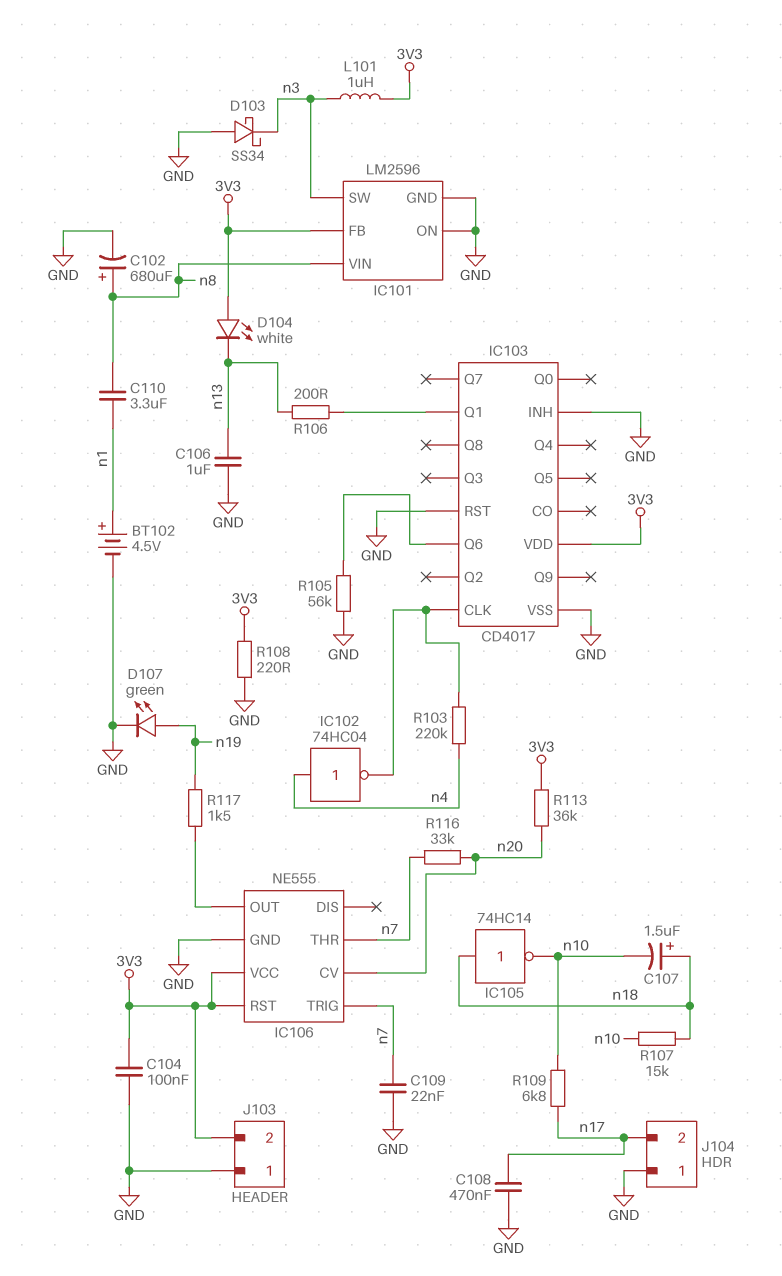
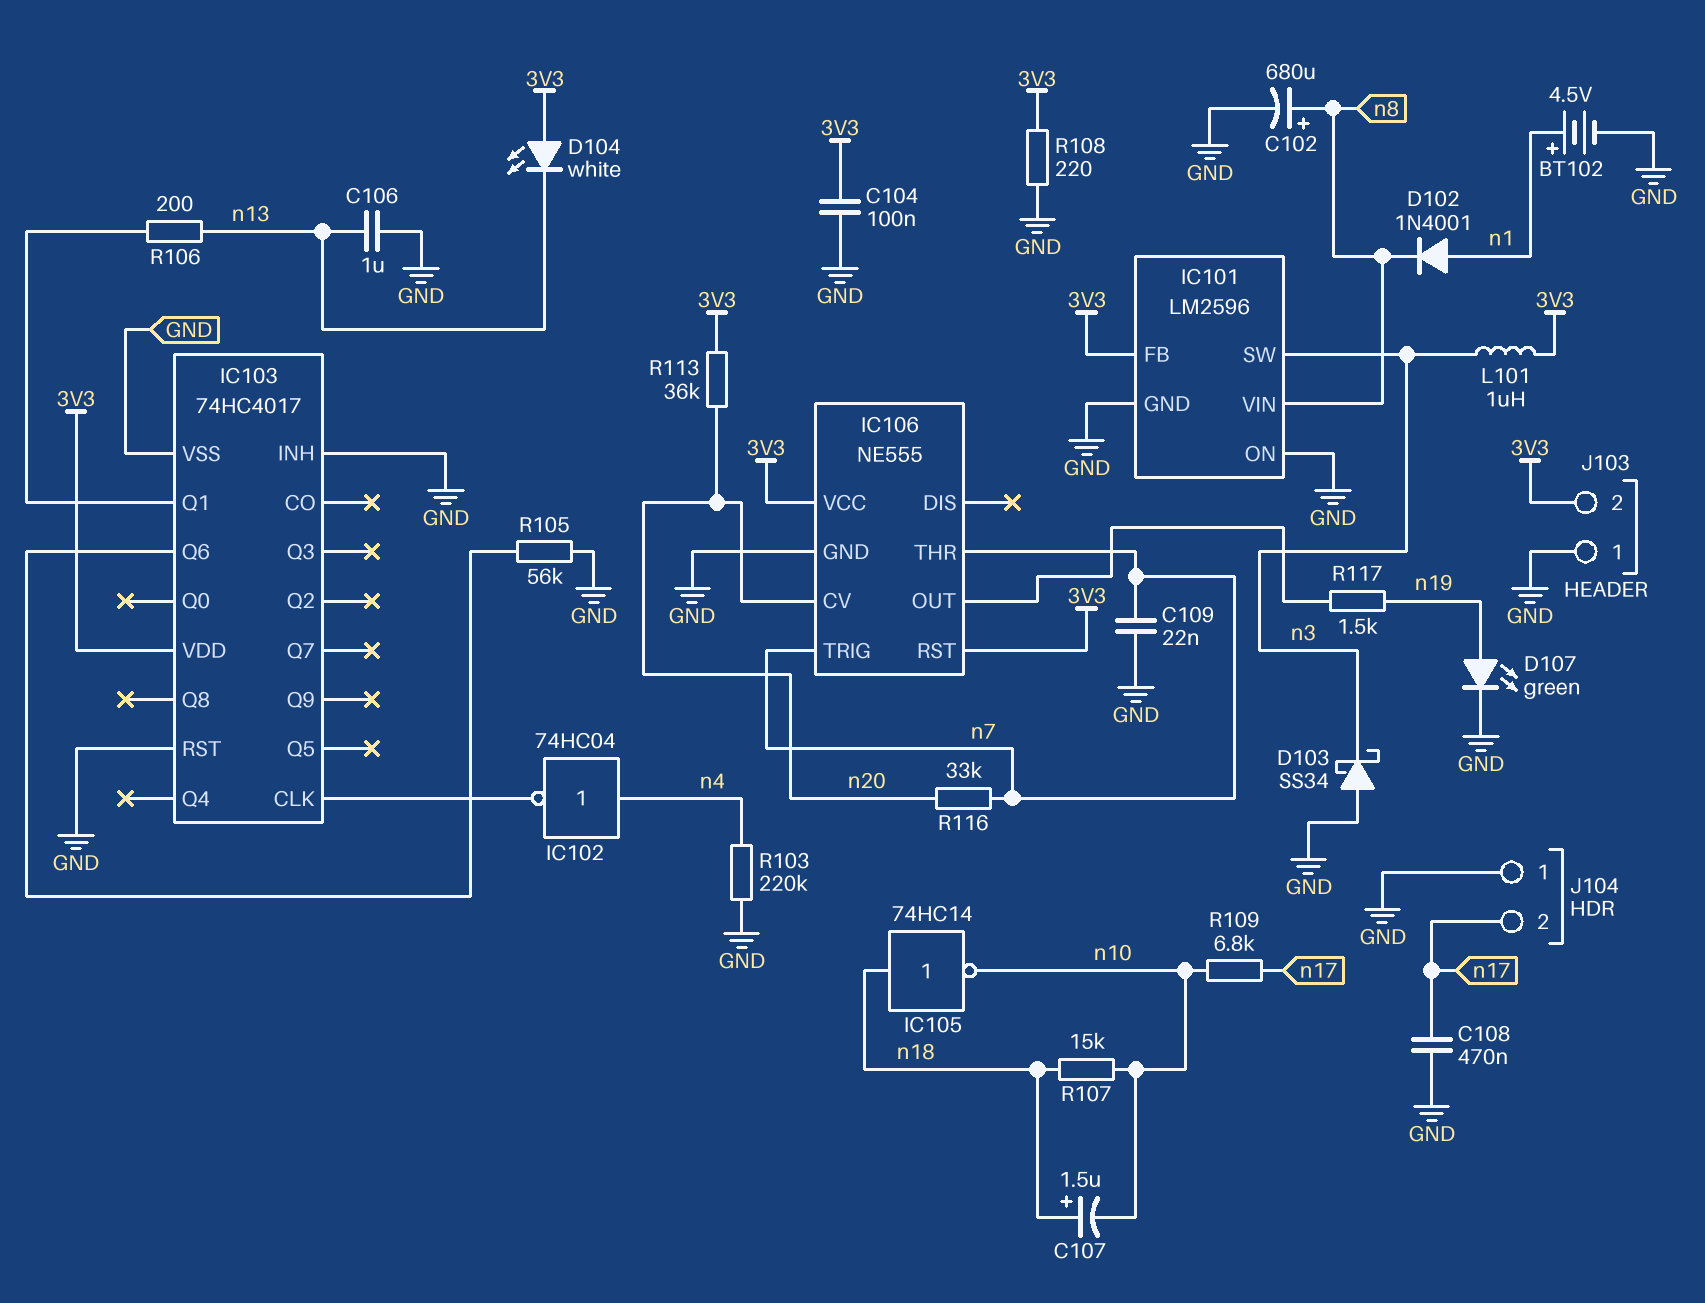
C110: 3.3uF (n1, n8) -> none
D102: none -> diode 1N4001 (A n1, K n8)
IC103: CD4017 -> 74HC4017
R103: 220k (IC103/CLK, n4) -> 220k (GND, n4)

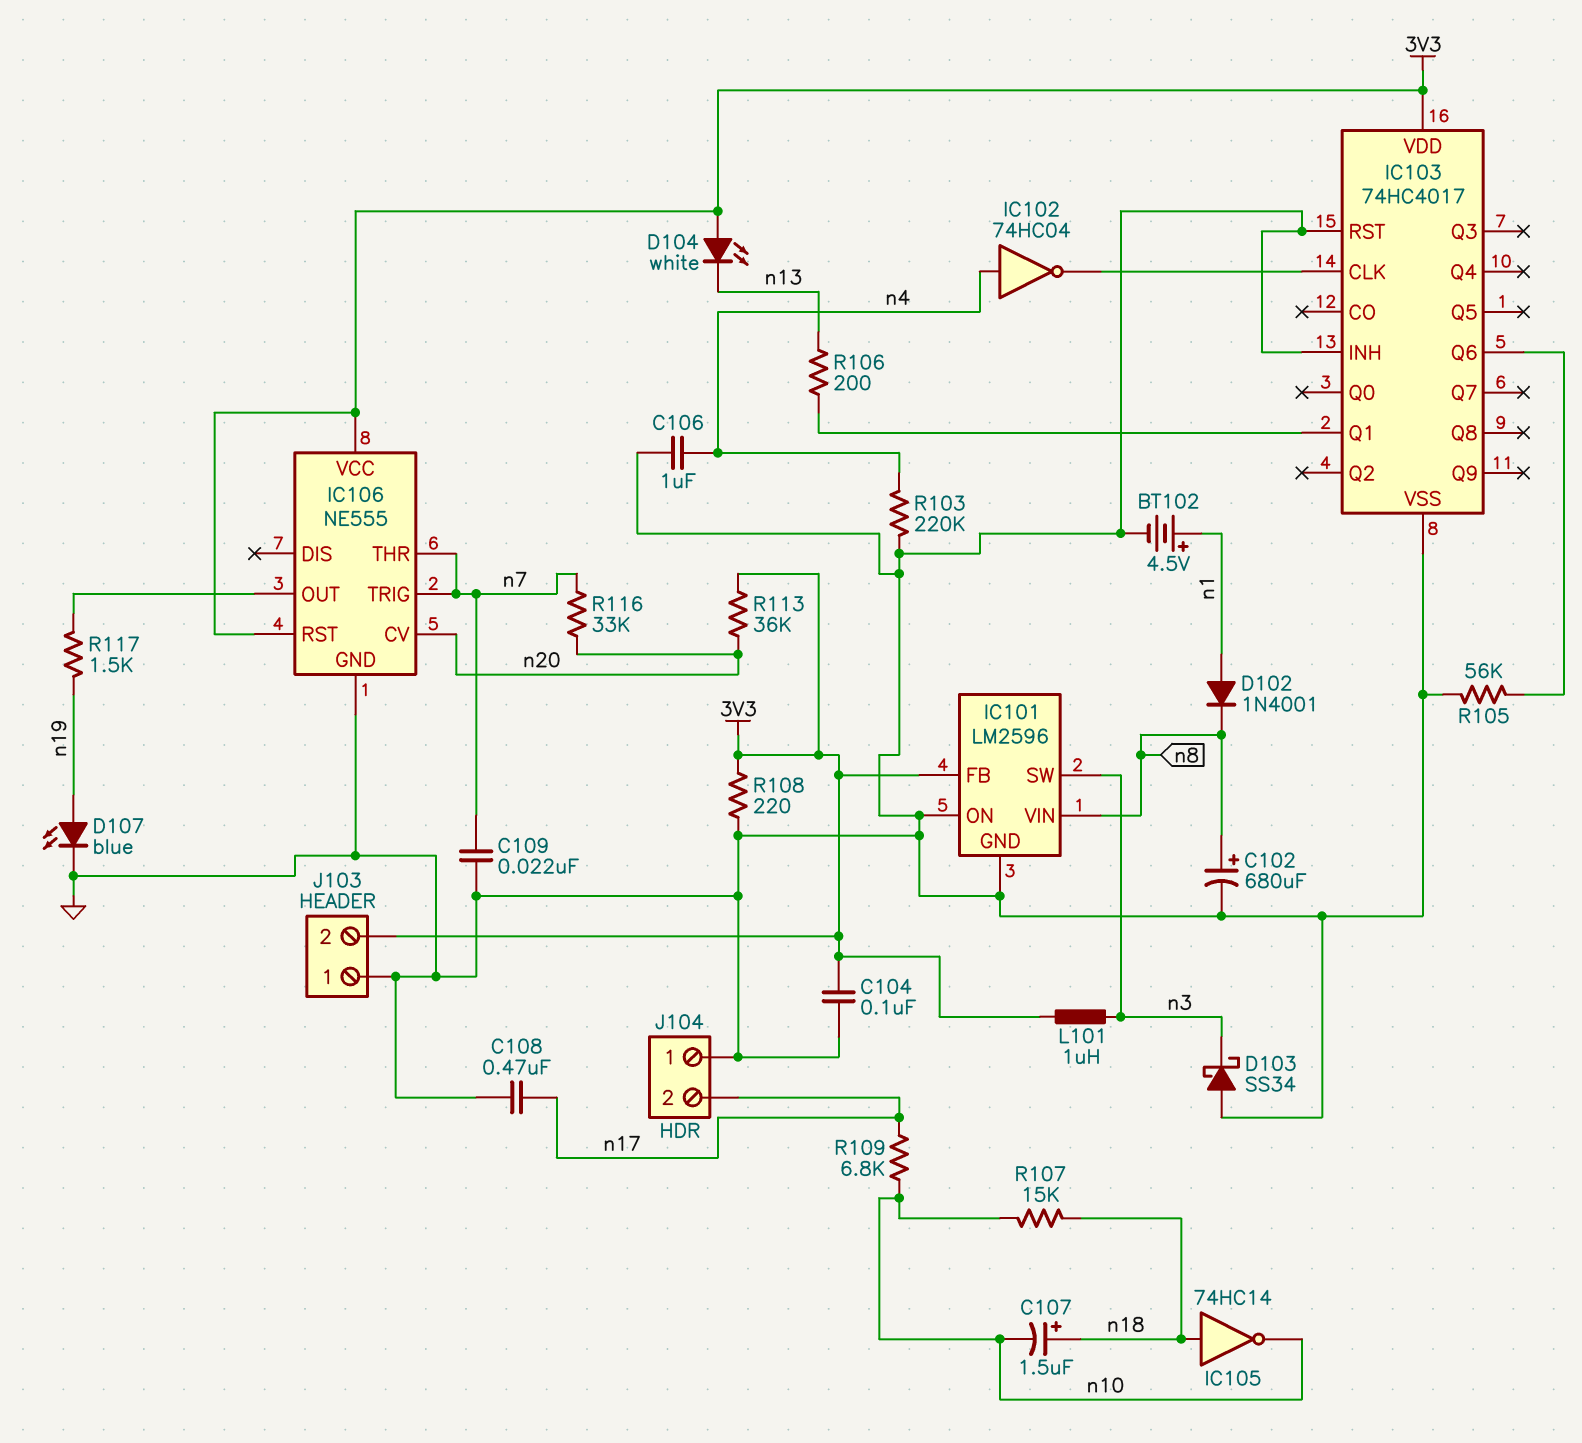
C106: 1uF (GND, n13) -> 1uF (GND, n4)
D107: LED green (A n19, K GND) -> LED blue (A n19, K GND)

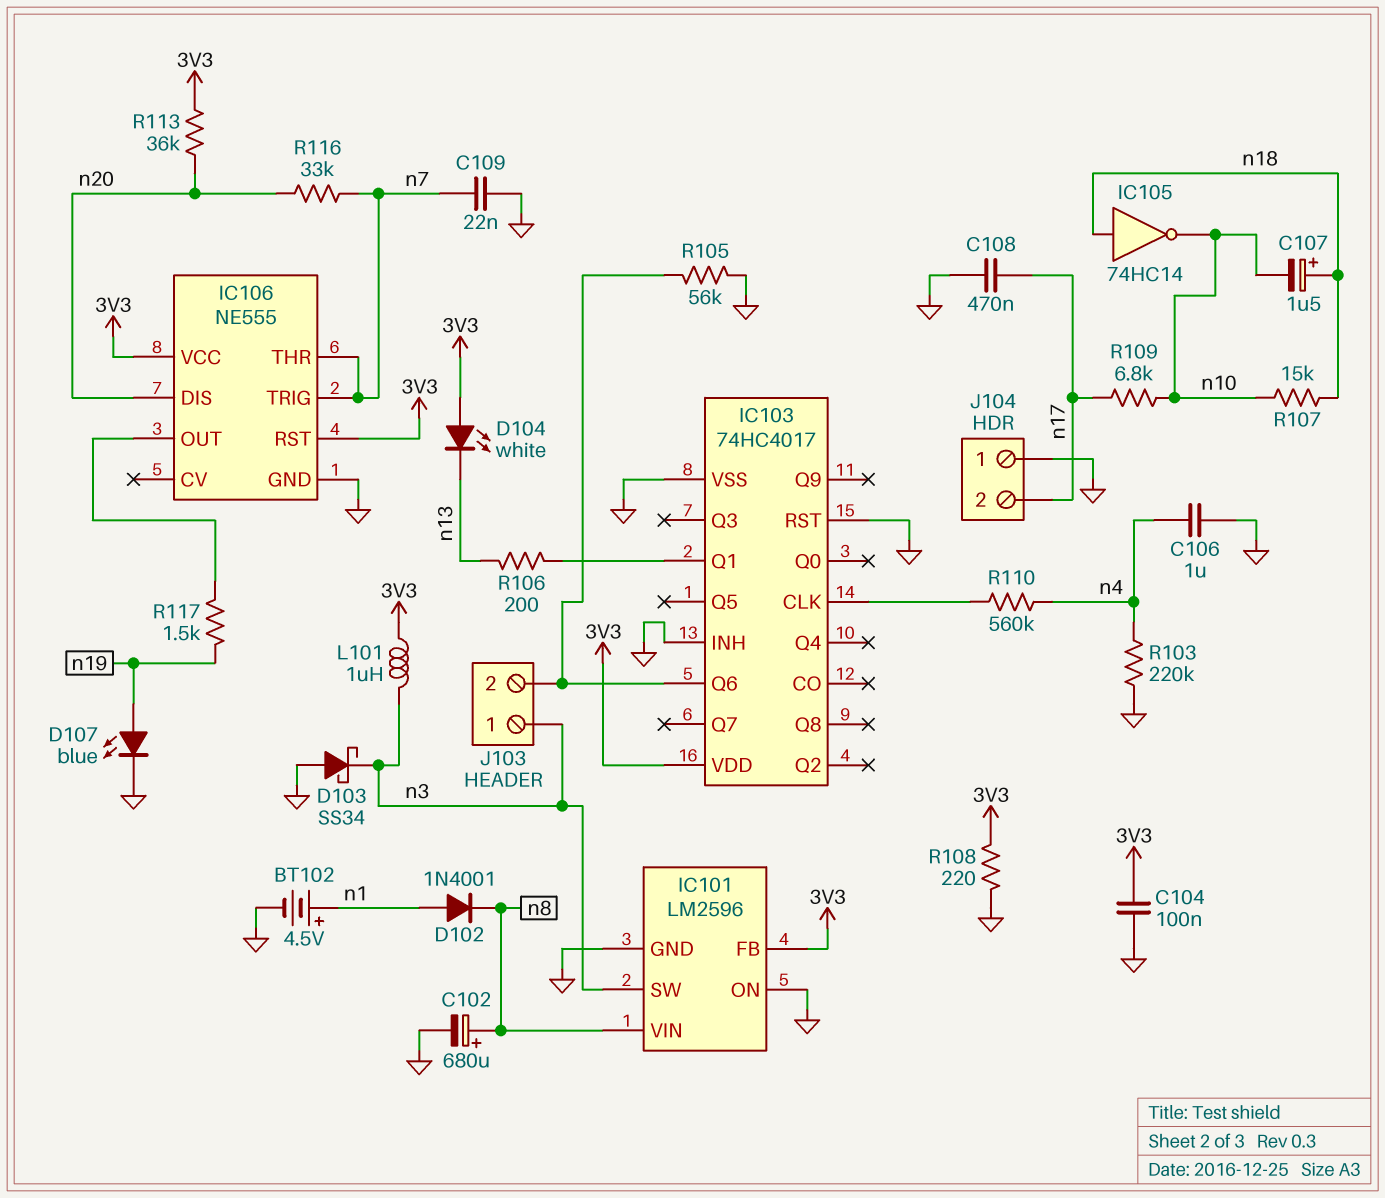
IC102: NOT 74HC04 (in n4, out IC103/CLK) -> none
IC106 pin CV: n20 -> none
IC106 pin DIS: none -> n20
J103 pin 1: GND -> n3
J103 pin 2: 3V3 -> IC103/Q6
R110: none -> 560k (IC103/CLK, n4)

